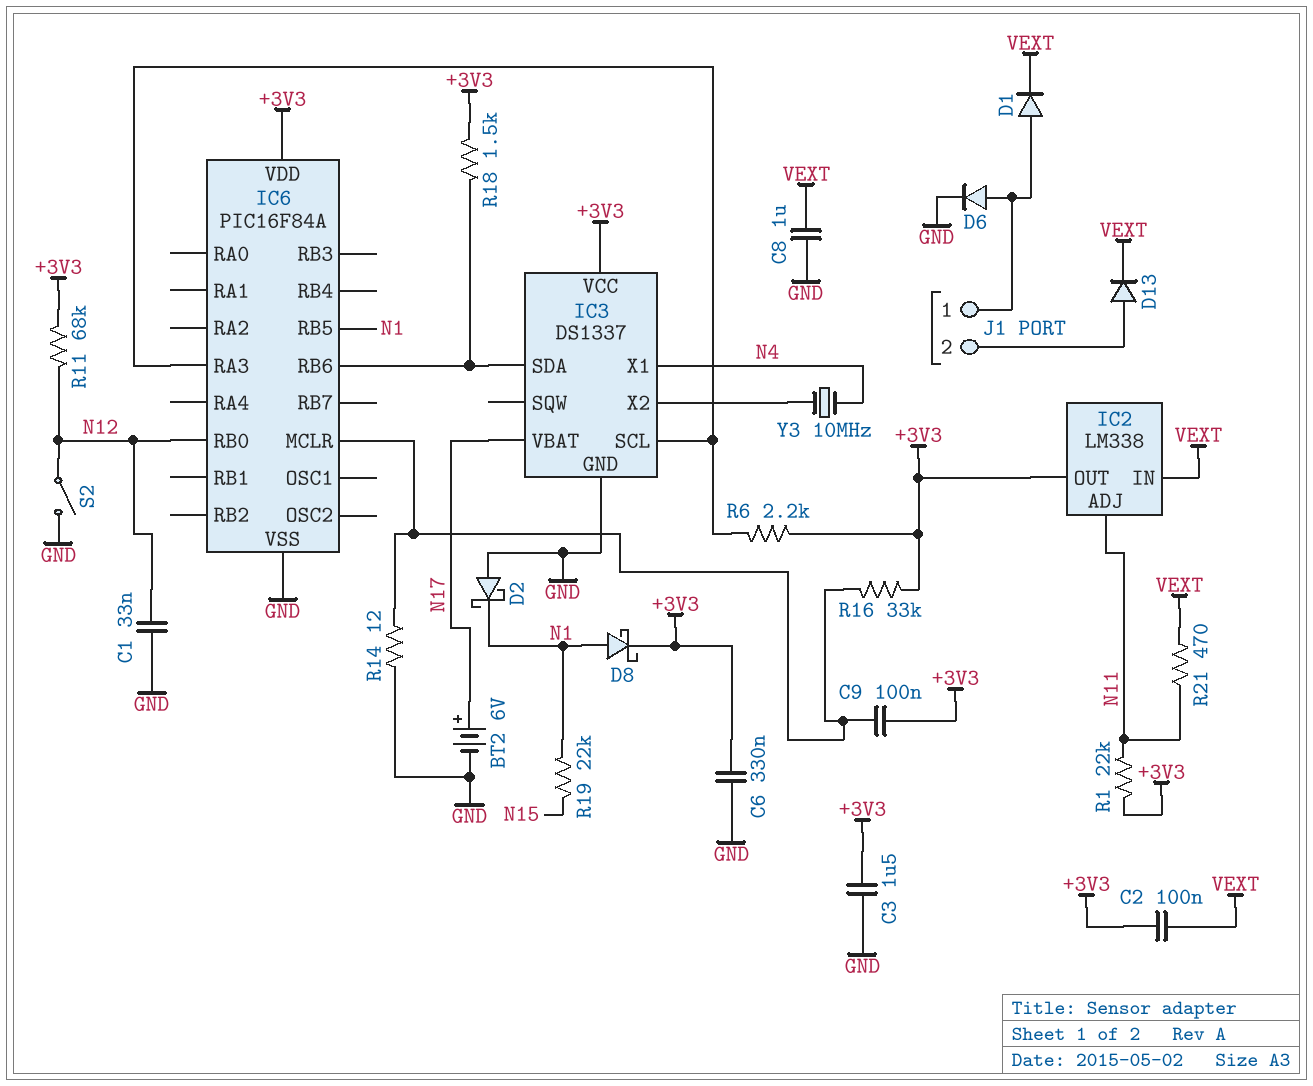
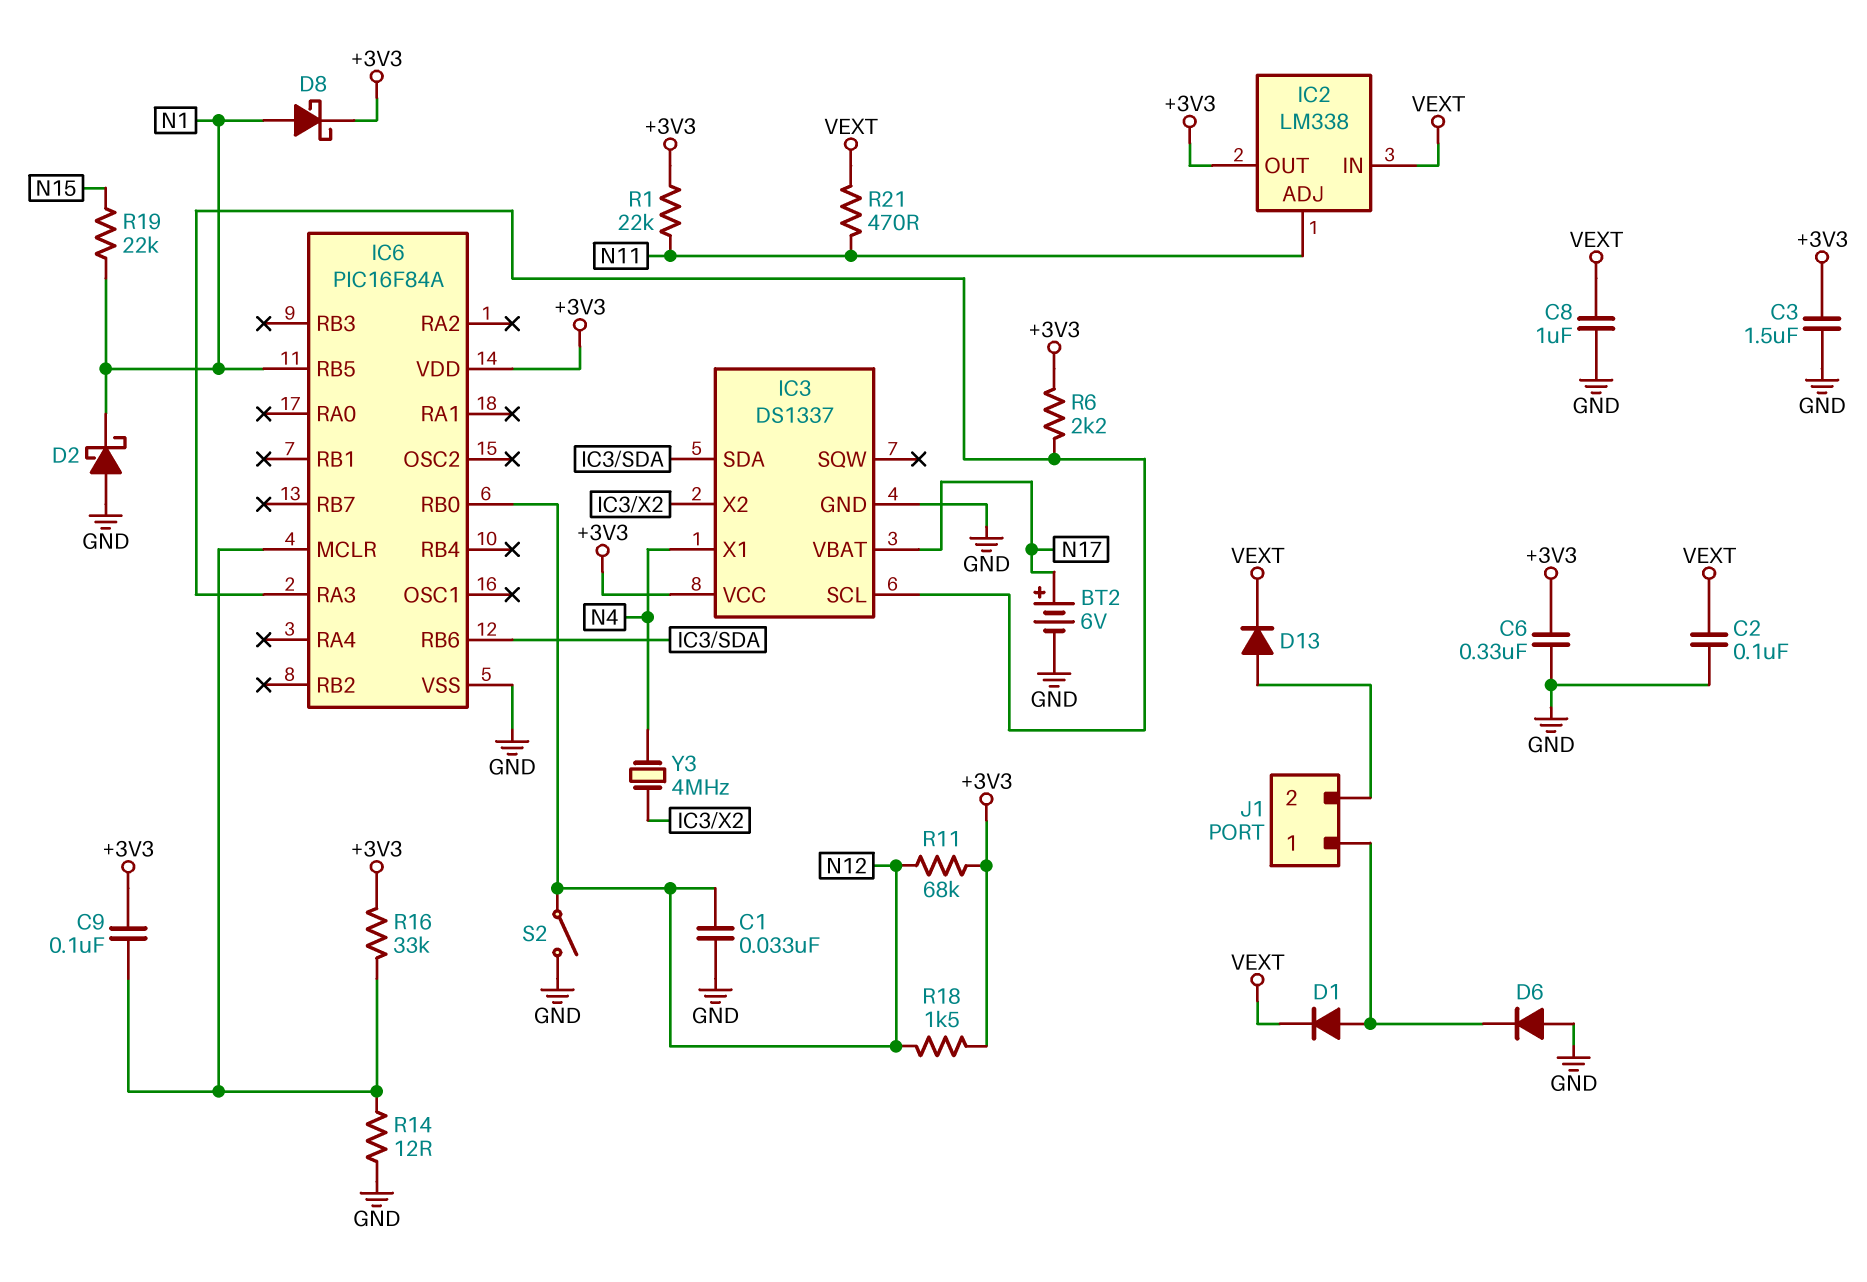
C2: 100nF (+3V3, VEXT) -> 100nF (GND, VEXT)
D6: diode (A J1/1, K GND) -> diode (A GND, K J1/1)
R18: 1.5k (+3V3, IC3/SDA) -> 1.5k (+3V3, N12)
Y3: 10MHz (IC3/X2, N4) -> 4MHz (IC3/X2, N4)

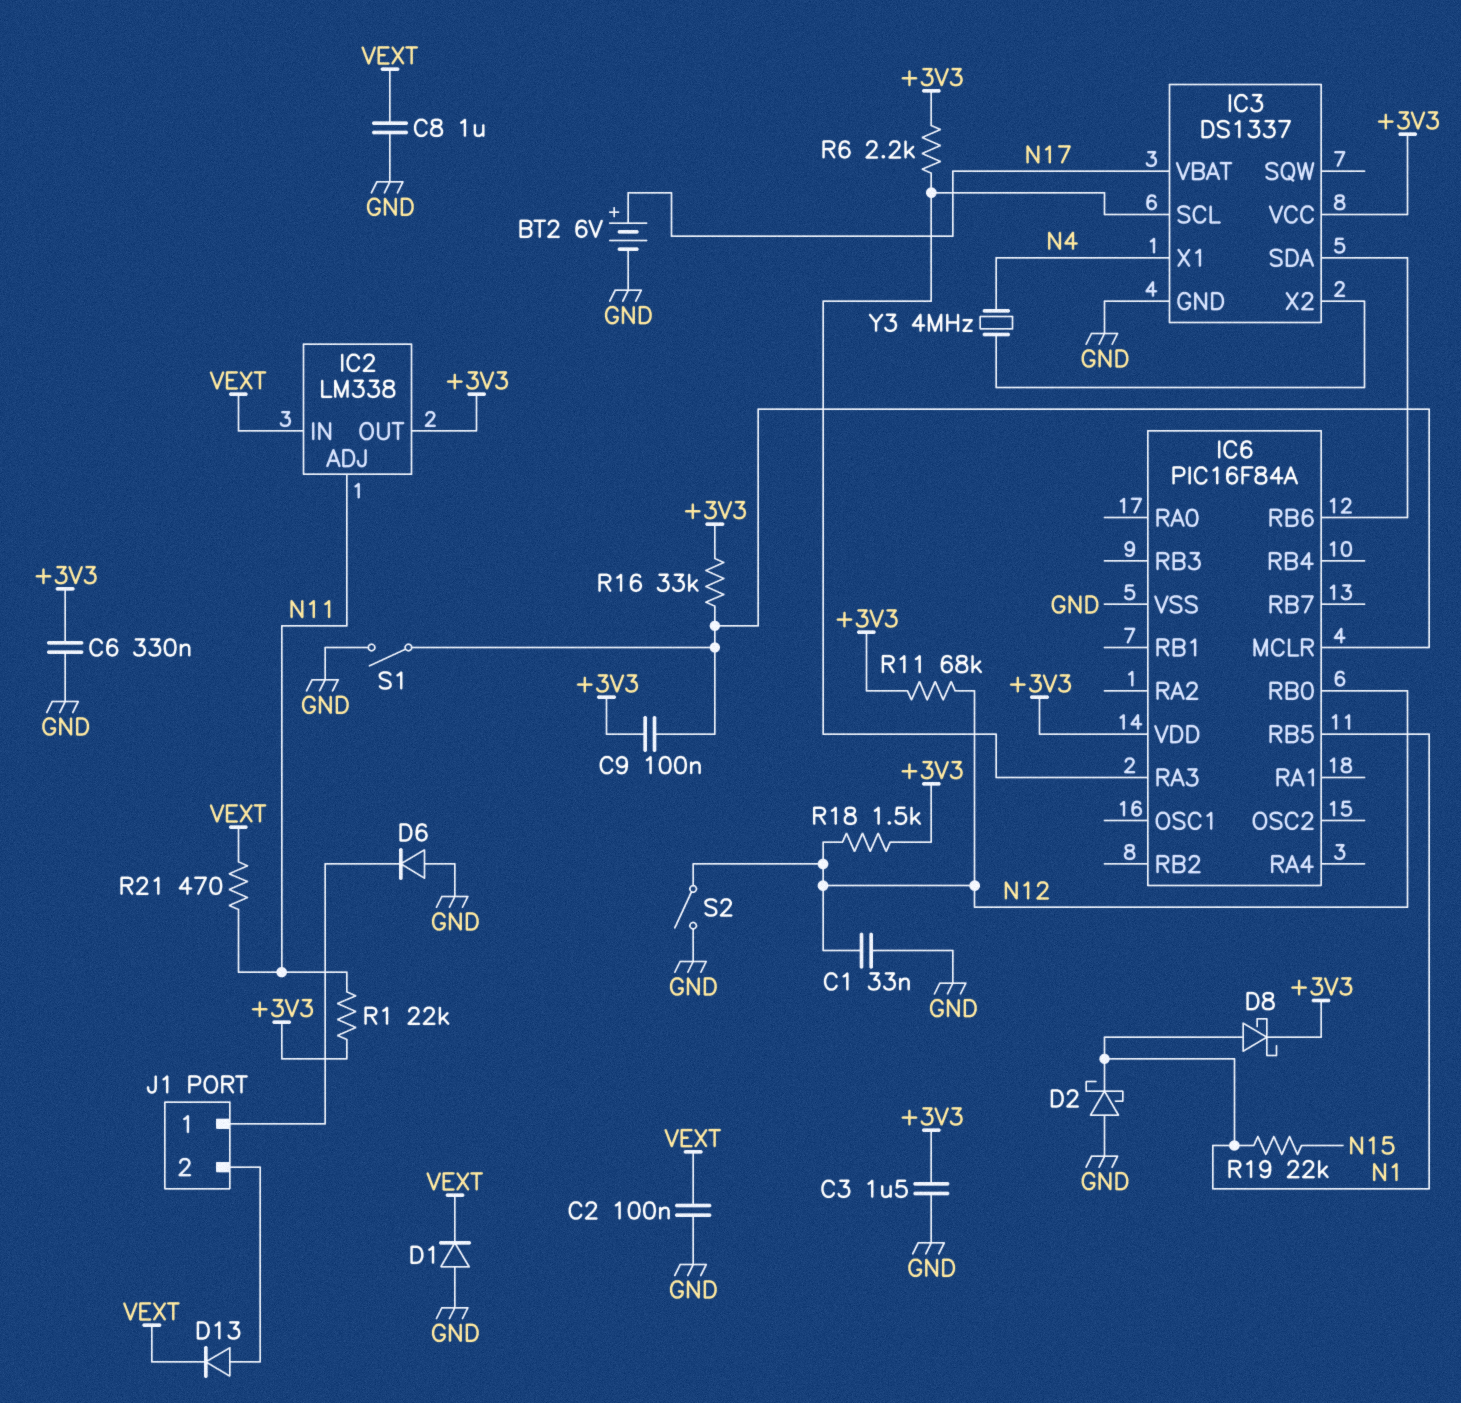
D1: diode (A J1/1, K VEXT) -> diode (A GND, K VEXT)
R14: 12 (GND, IC6/MCLR) -> none
S1: none -> switch (GND, IC6/MCLR)

